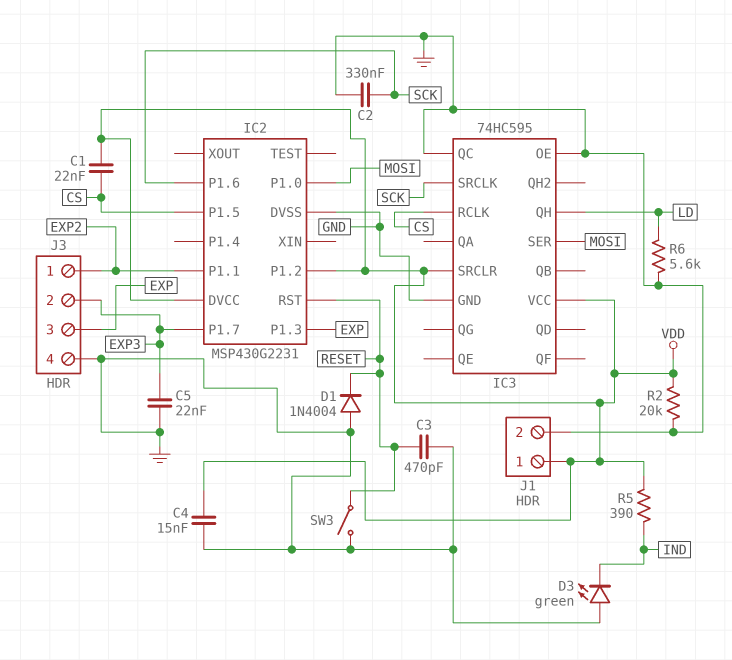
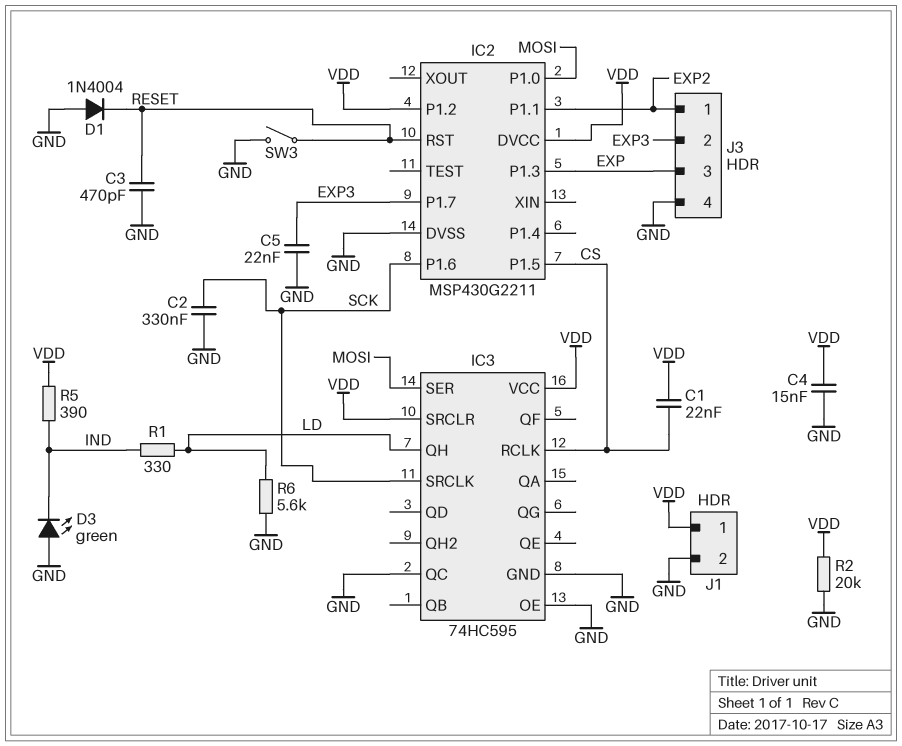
IC2: MSP430G2231 -> MSP430G2211
R1: none -> 330 (IND, LD)

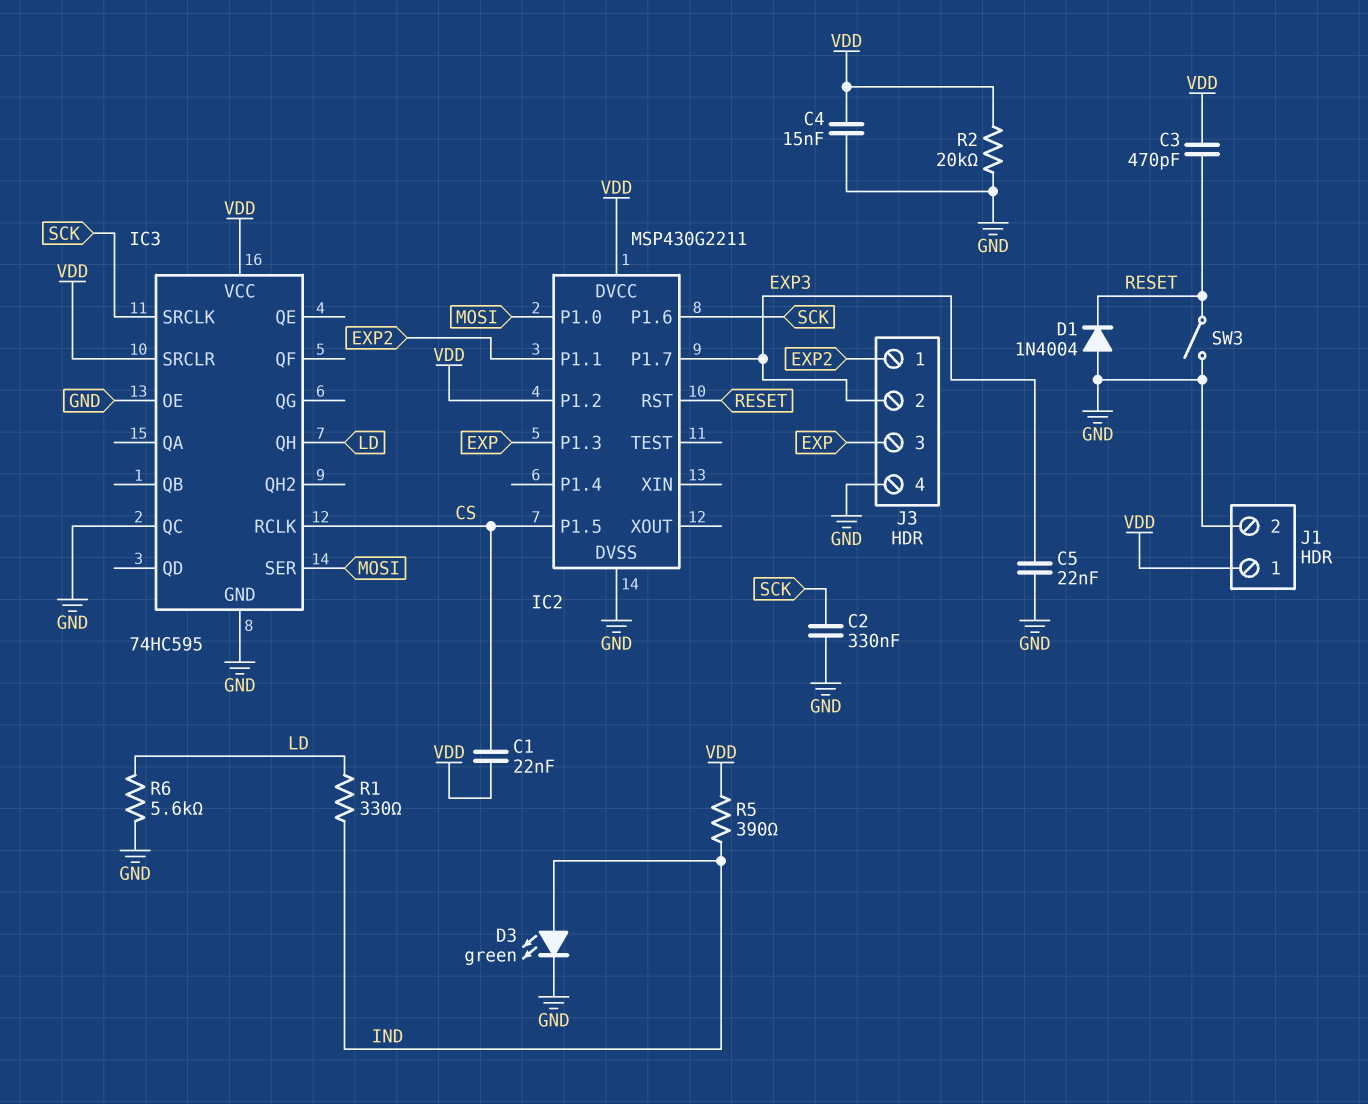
C3: 470pF (GND, RESET) -> 470pF (RESET, VDD)
D3: LED green (A GND, K IND) -> LED green (A IND, K GND)

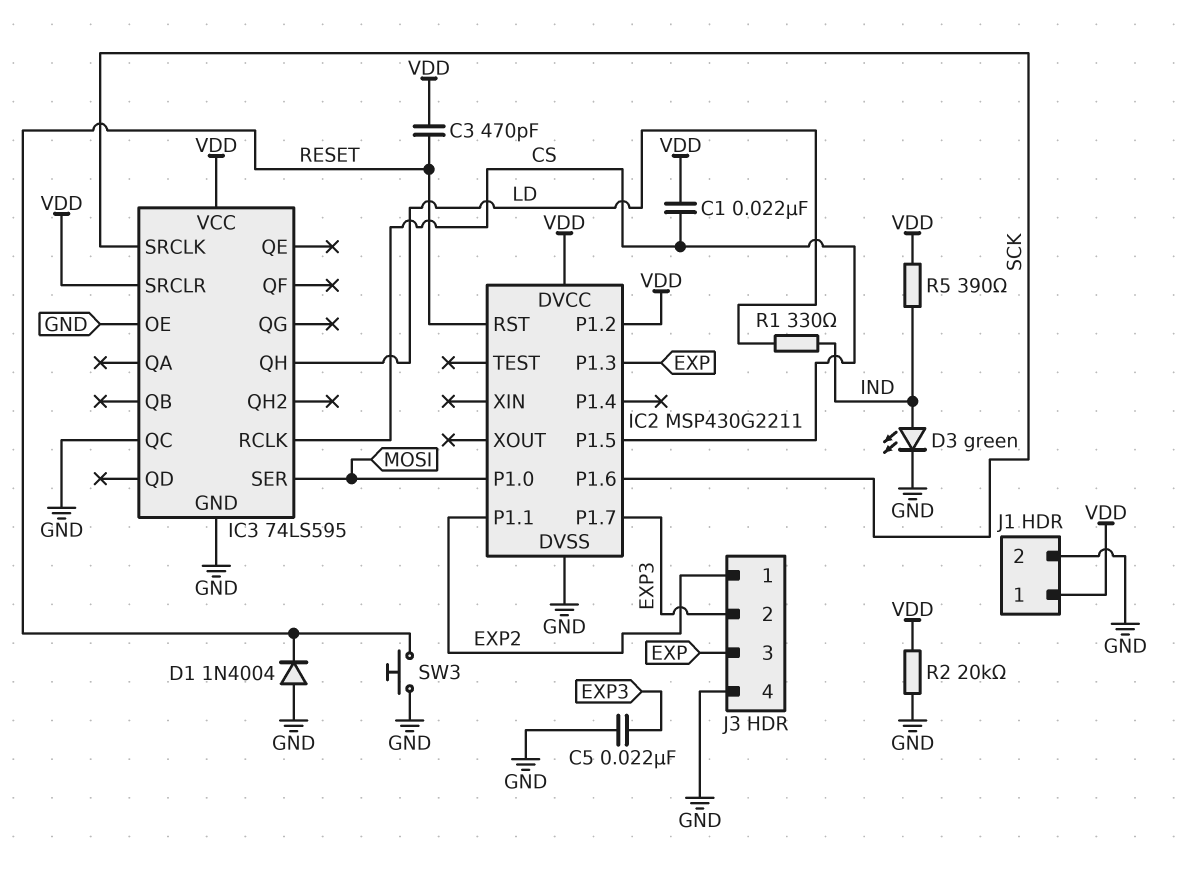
C2: 330nF (GND, SCK) -> none
C4: 15nF (GND, VDD) -> none
IC3: 74HC595 -> 74LS595
R6: 5.6k (GND, LD) -> none
SW3: switch (GND, RESET) -> button (GND, RESET)

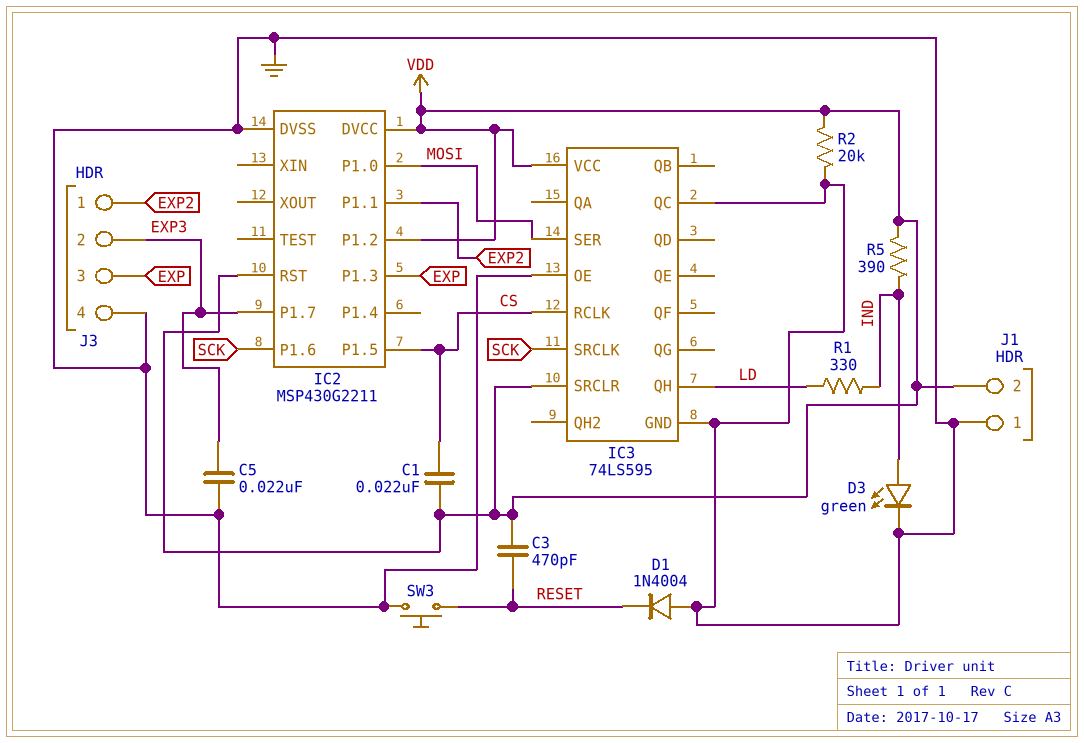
IC2 pin RST: RESET -> VDD
J1 pin 1: VDD -> GND
J1 pin 2: GND -> VDD

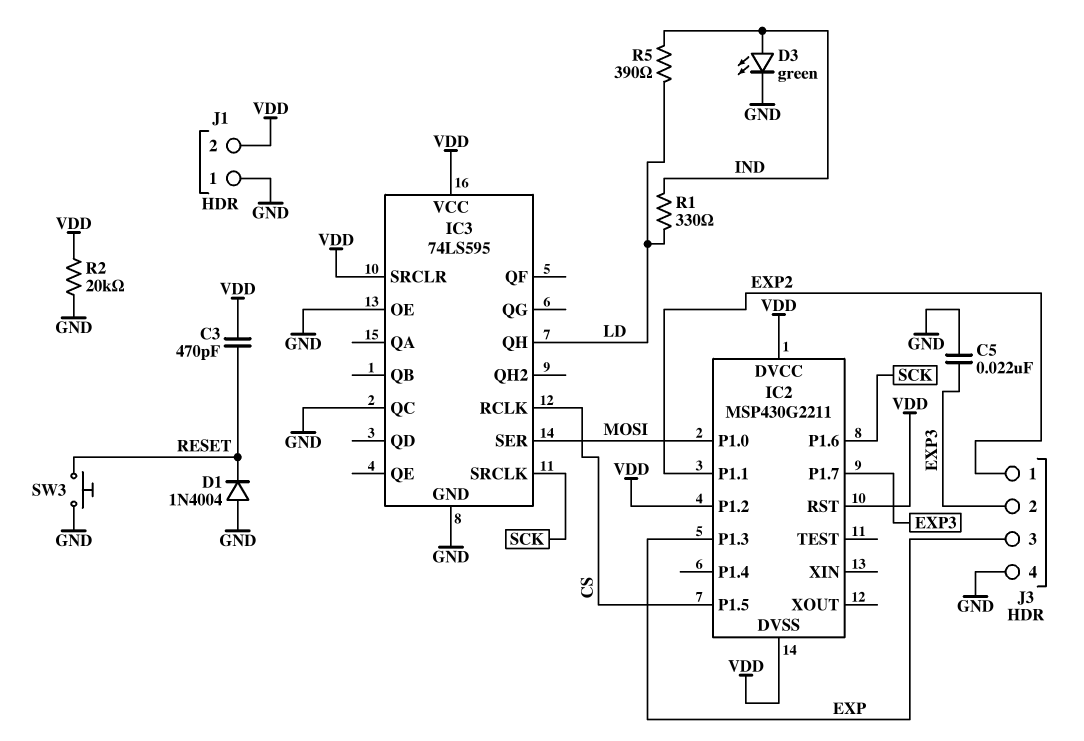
C1: 22nF (CS, VDD) -> none
IC2 pin DVSS: GND -> VDD
R5: 390 (IND, VDD) -> 390 (IND, LD)

